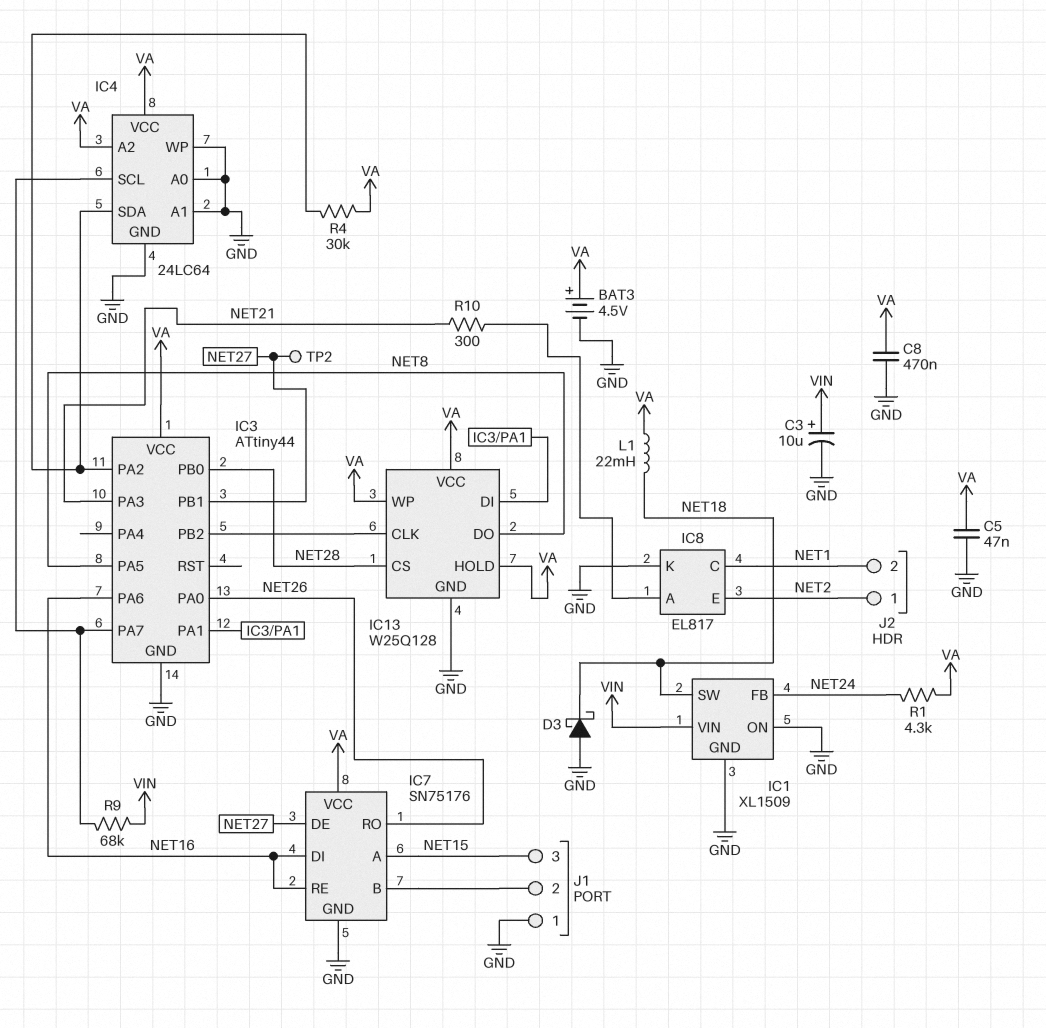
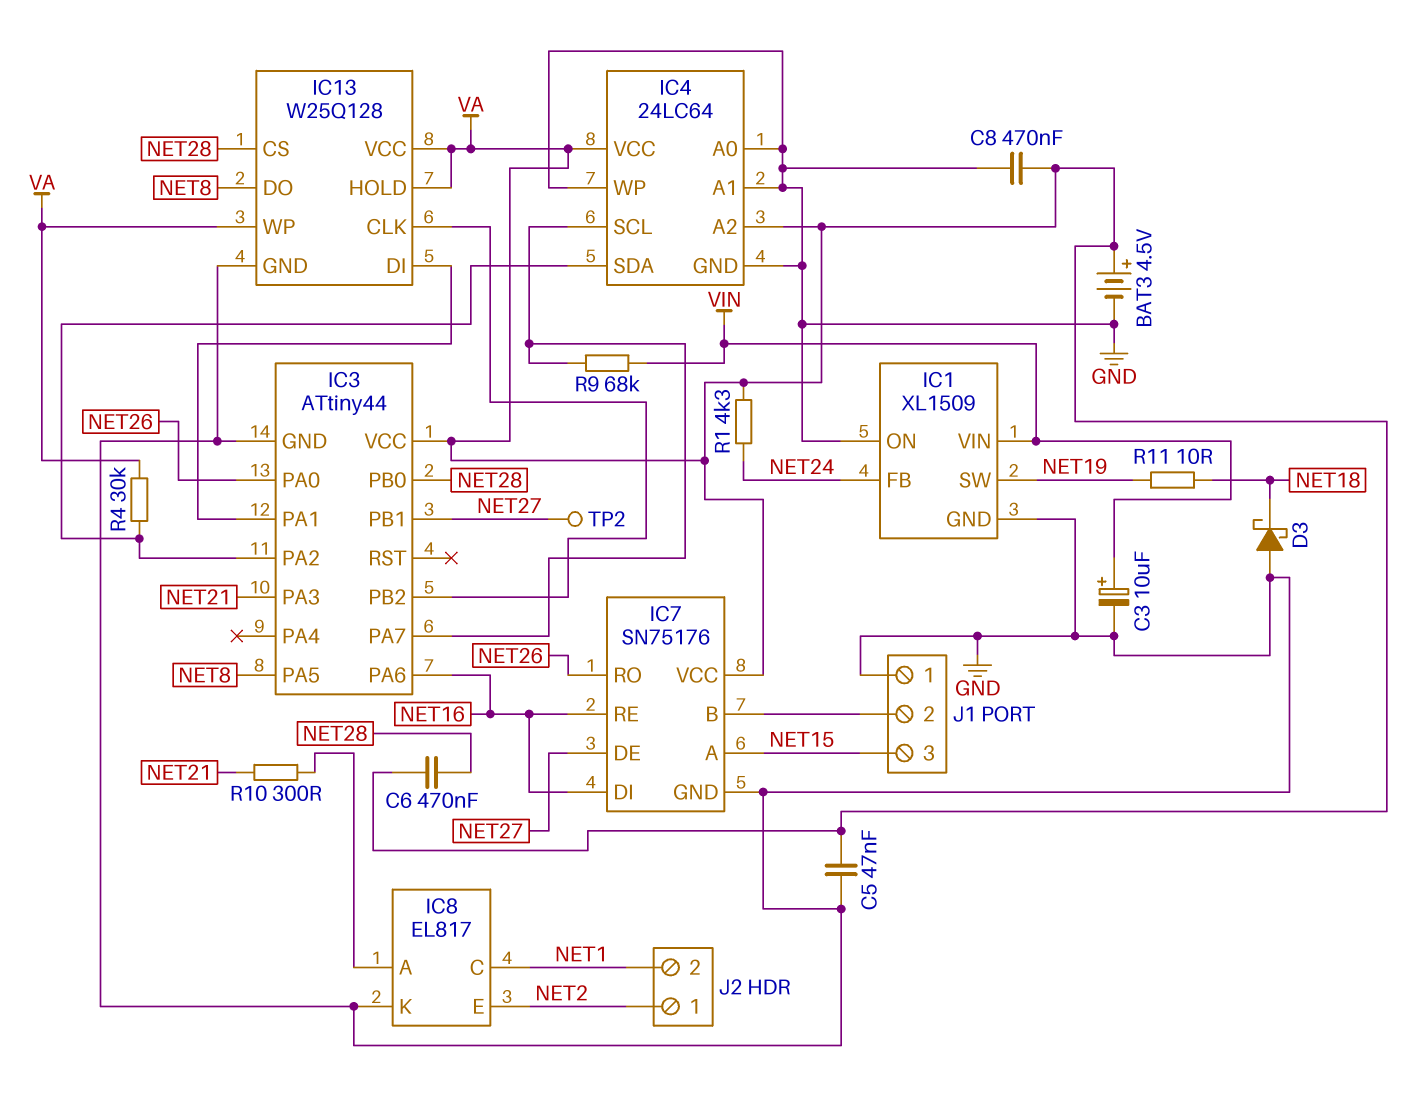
C6: none -> 470nF (NET28, VA)
IC1 pin SW: NET18 -> NET19
L1: 22mH (NET18, VA) -> none
R11: none -> 10 (NET18, NET19)

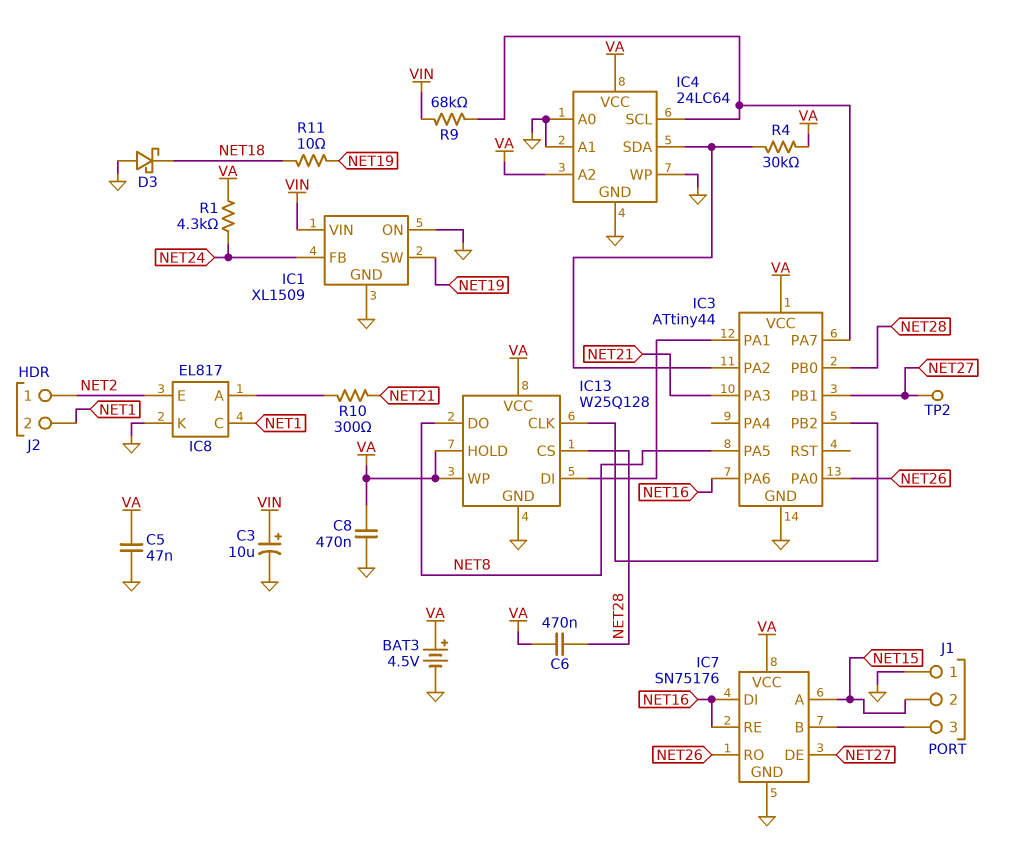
J1 pin 2: IC7/B -> NET15
J1 pin 3: NET15 -> IC7/B

